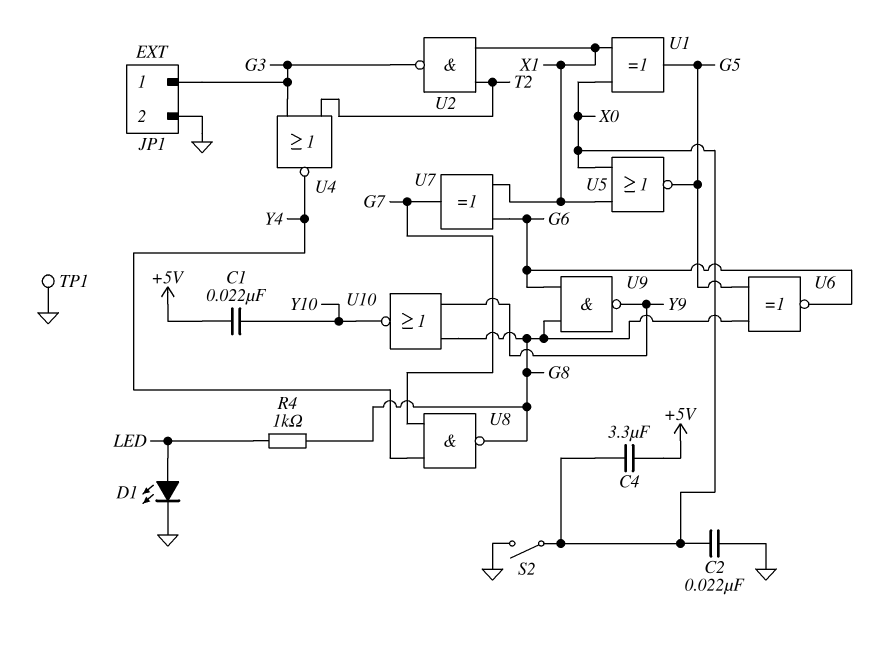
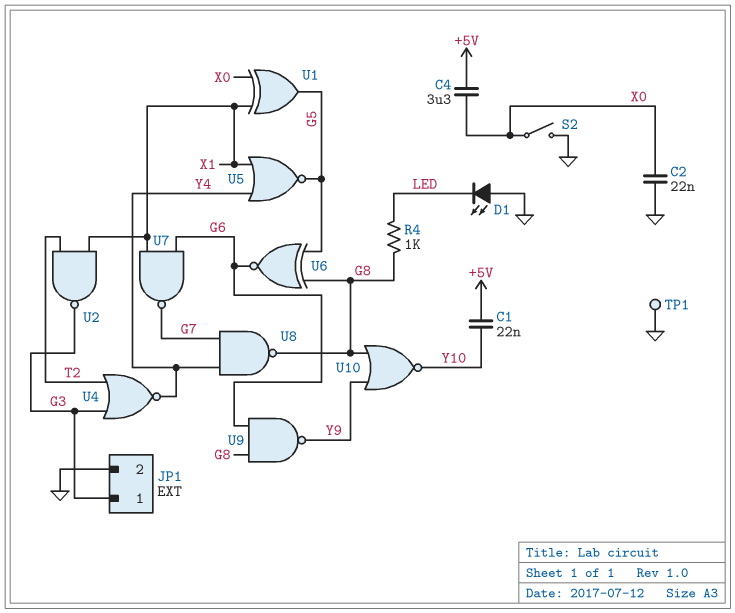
D1: LED (A LED, K GND) -> LED (A GND, K LED)
U5: NOR (in X0, in X1, out G5) -> NOR (in X1, in Y4, out G5)
U7: XOR (in G6, in X1, out G7) -> NAND (in G6, in X1, out G7)

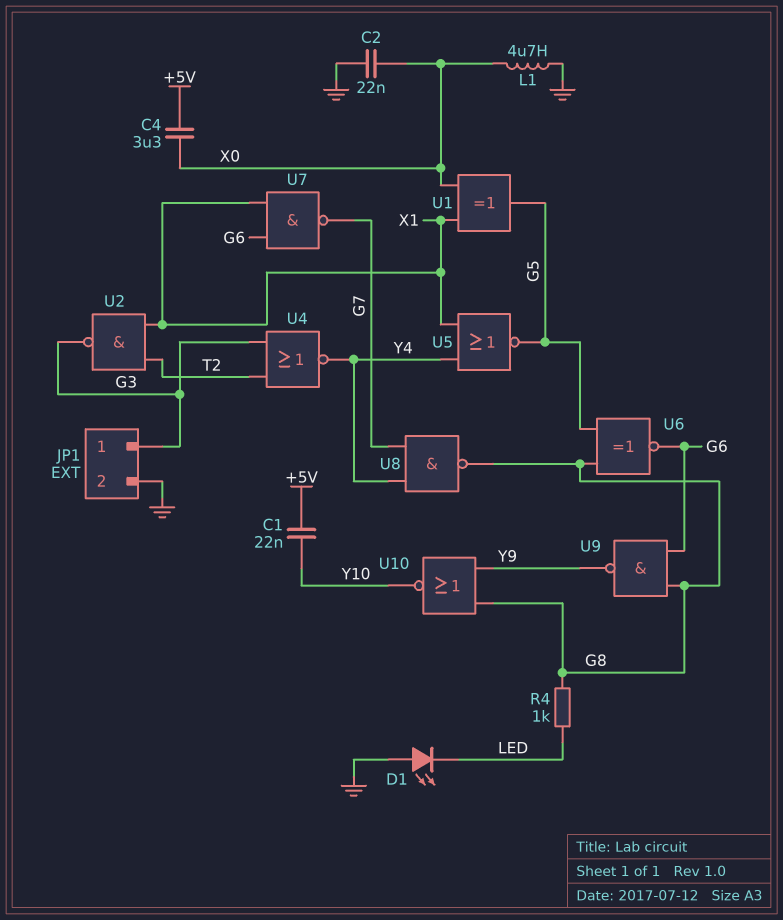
L1: none -> 4.7uH (GND, X0)
S2: switch (GND, X0) -> none
TP1: test point (GND) -> none

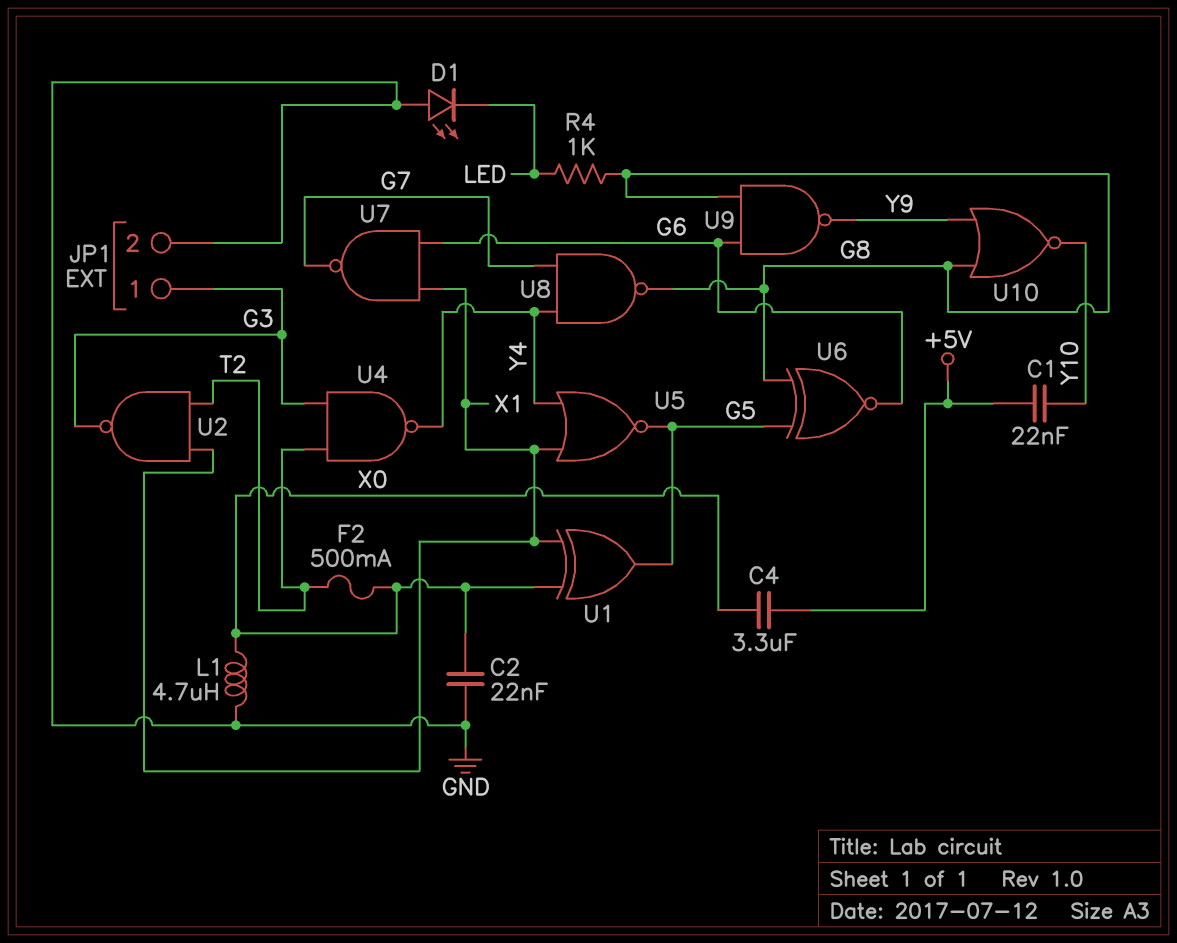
F2: none -> 500mA (T2, X0)
U4: NOR (in G3, in T2, out Y4) -> NAND (in G3, in T2, out Y4)

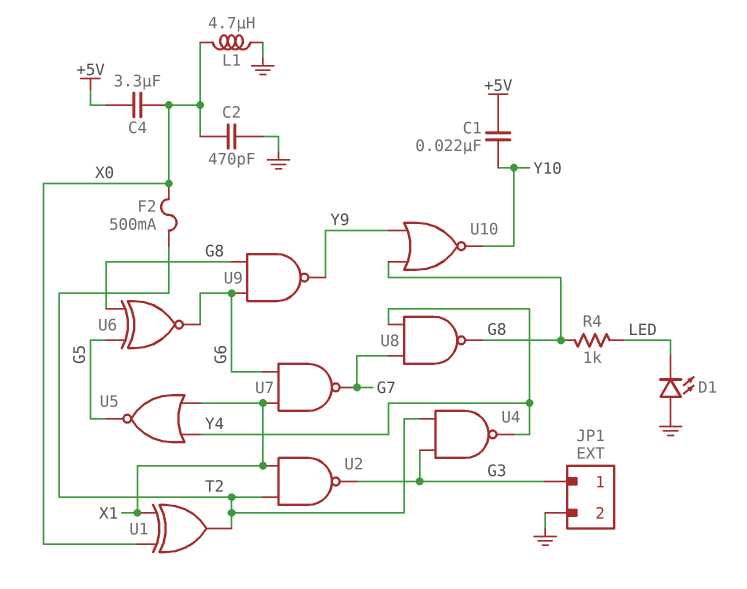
C2: 22nF (GND, X0) -> 470pF (GND, X0)
U1: XOR (in X0, in X1, out G5) -> XOR (in X0, in X1, out T2)

